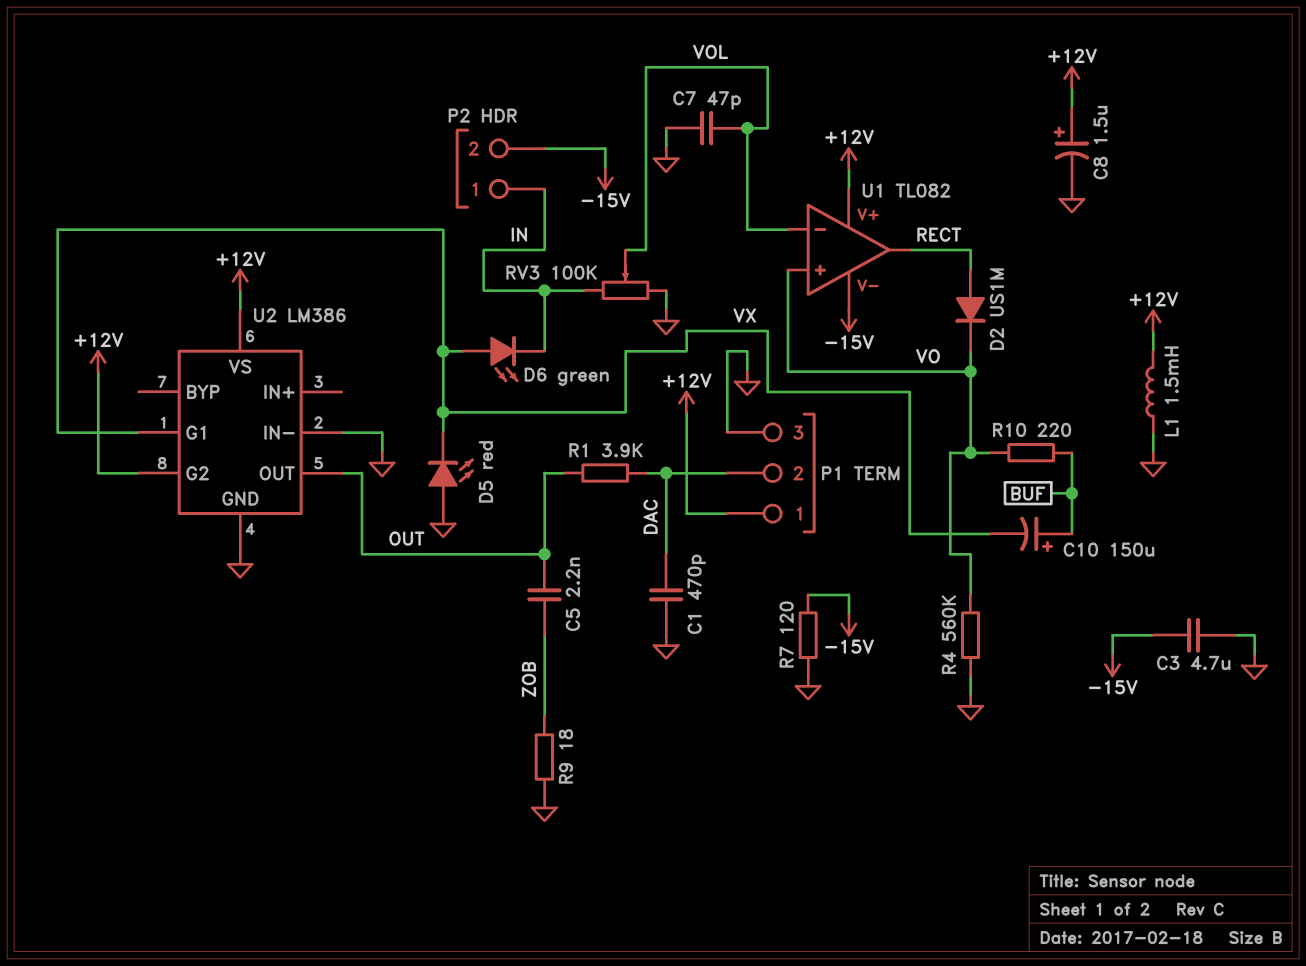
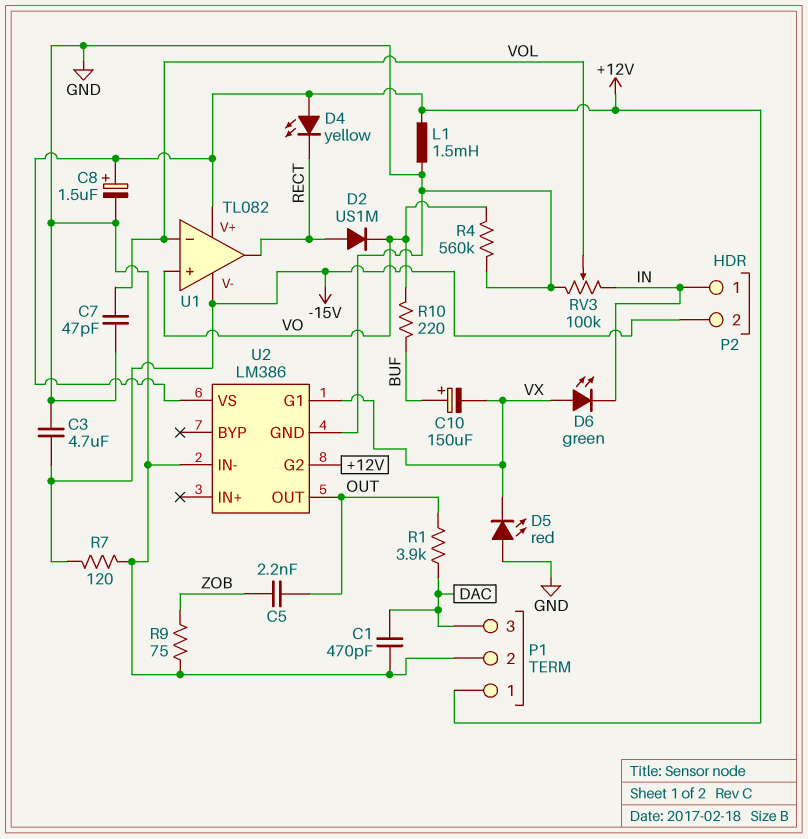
D4: none -> LED yellow (A +12V, K RECT)
P1 pin 2: DAC -> GND
P1 pin 3: GND -> DAC
R9: 18 (GND, ZOB) -> 75 (GND, ZOB)

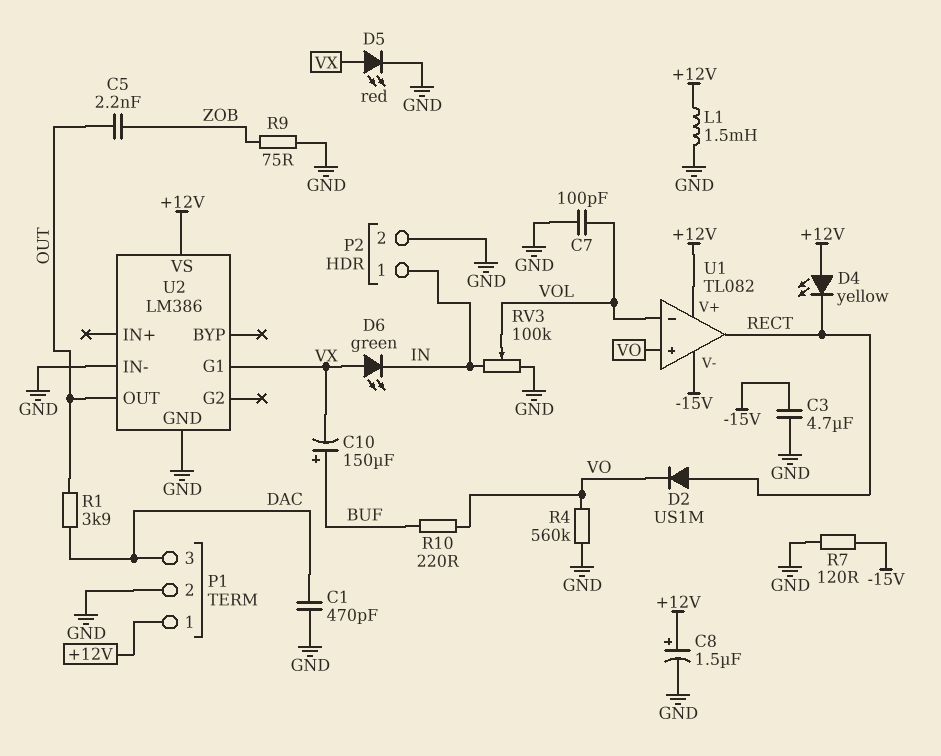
C7: 47pF (GND, VOL) -> 100pF (GND, VOL)
D5: LED red (A GND, K VX) -> LED red (A VX, K GND)
P2 pin 2: -15V -> GND
U2 pin G2: +12V -> none

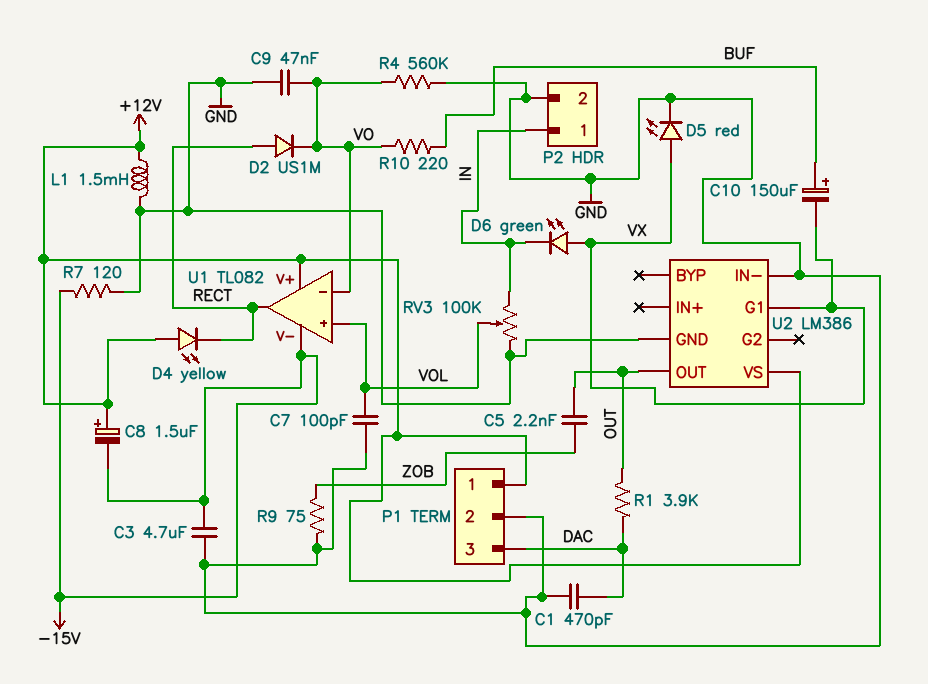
C8: 1.5uF (plus +12V, minus GND) -> 1.5uF (plus +12V, minus -15V)
C9: none -> 47nF (GND, VO)
U1 pin in+: VO -> VOL
U1 pin in-: VOL -> VO

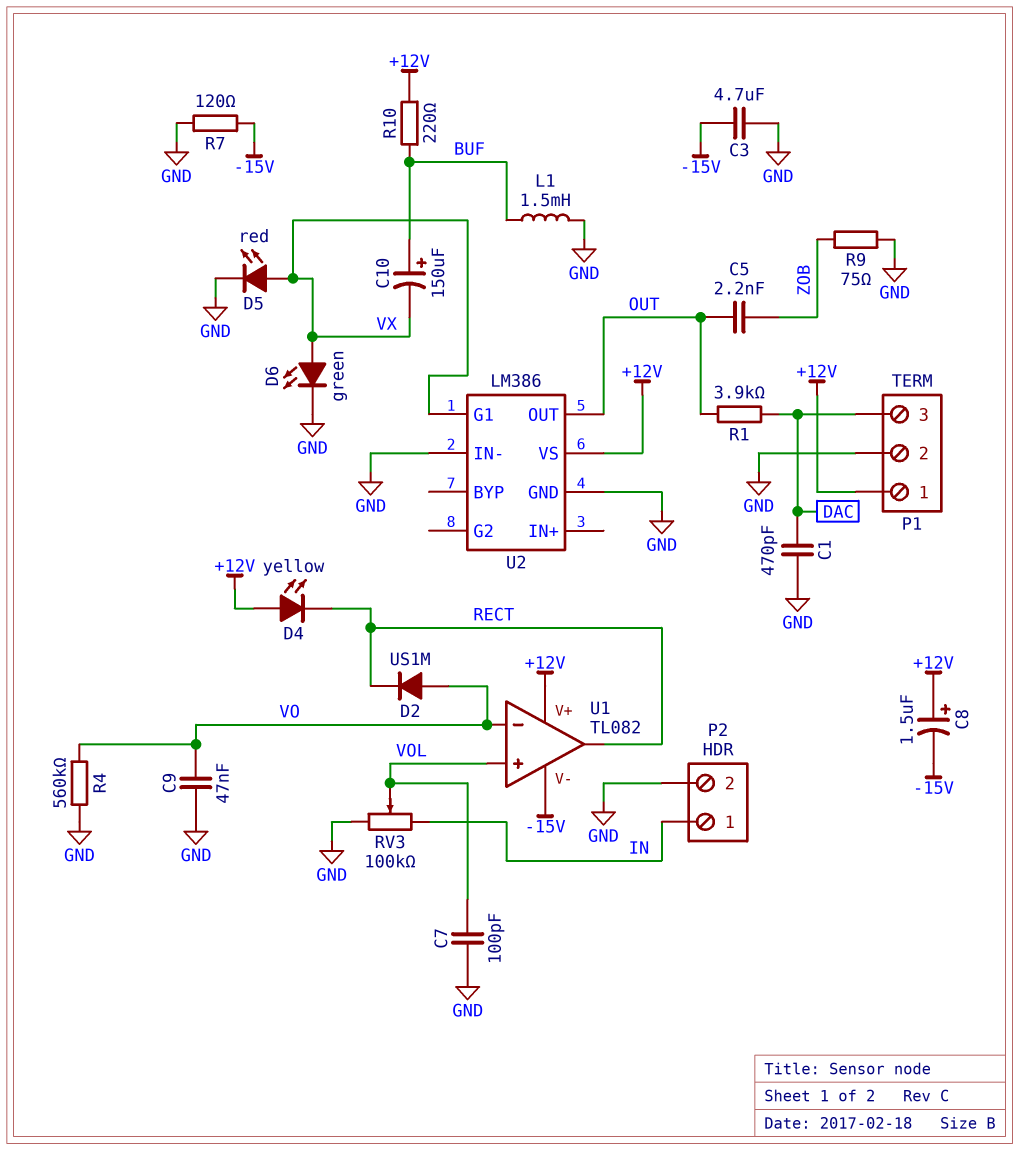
D2: diode US1M (A RECT, K VO) -> diode US1M (A VO, K RECT)
D6: LED green (A VX, K IN) -> LED green (A VX, K GND)
L1: 1.5mH (+12V, GND) -> 1.5mH (BUF, GND)
R10: 220 (BUF, VO) -> 220 (+12V, BUF)

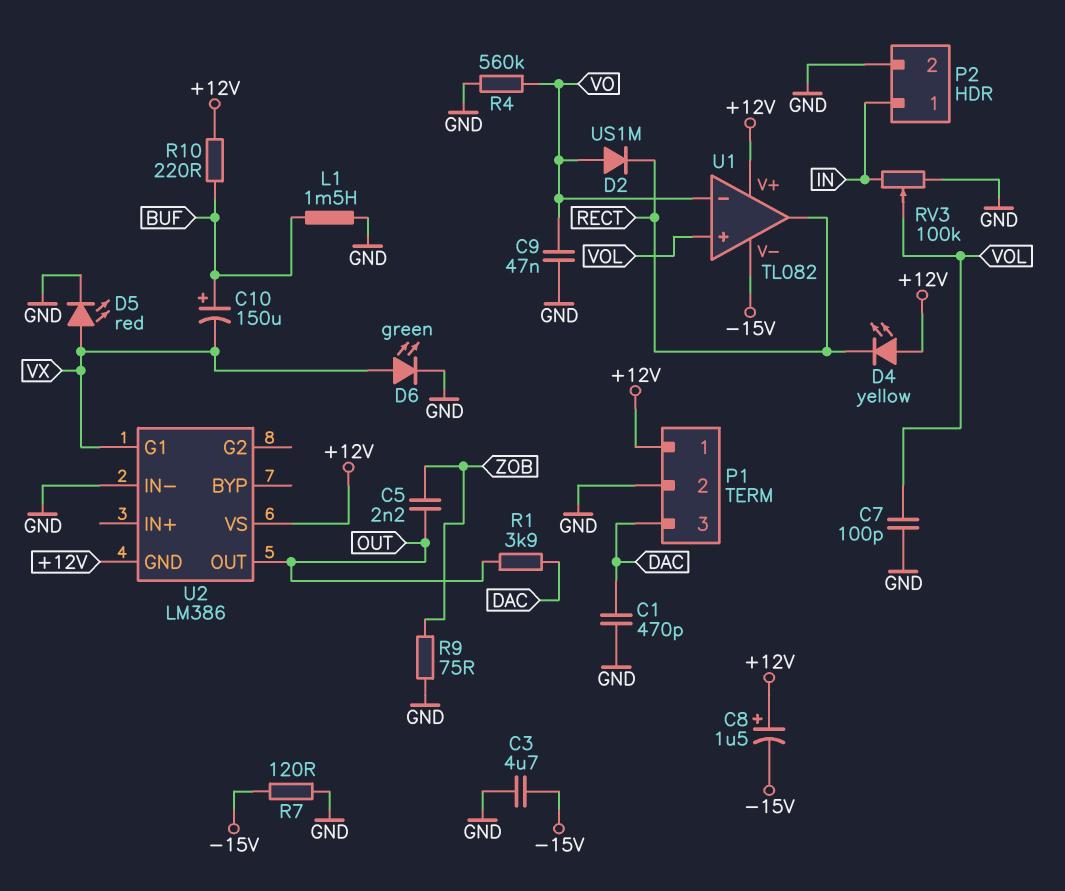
U2 pin GND: GND -> +12V

